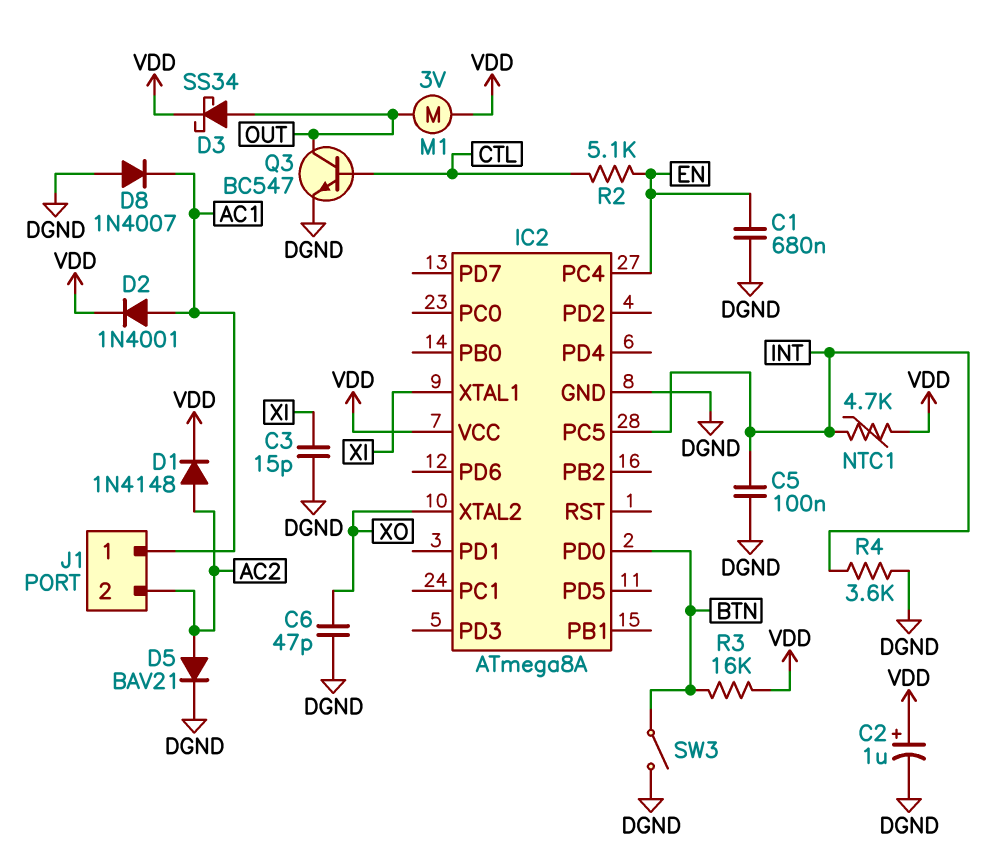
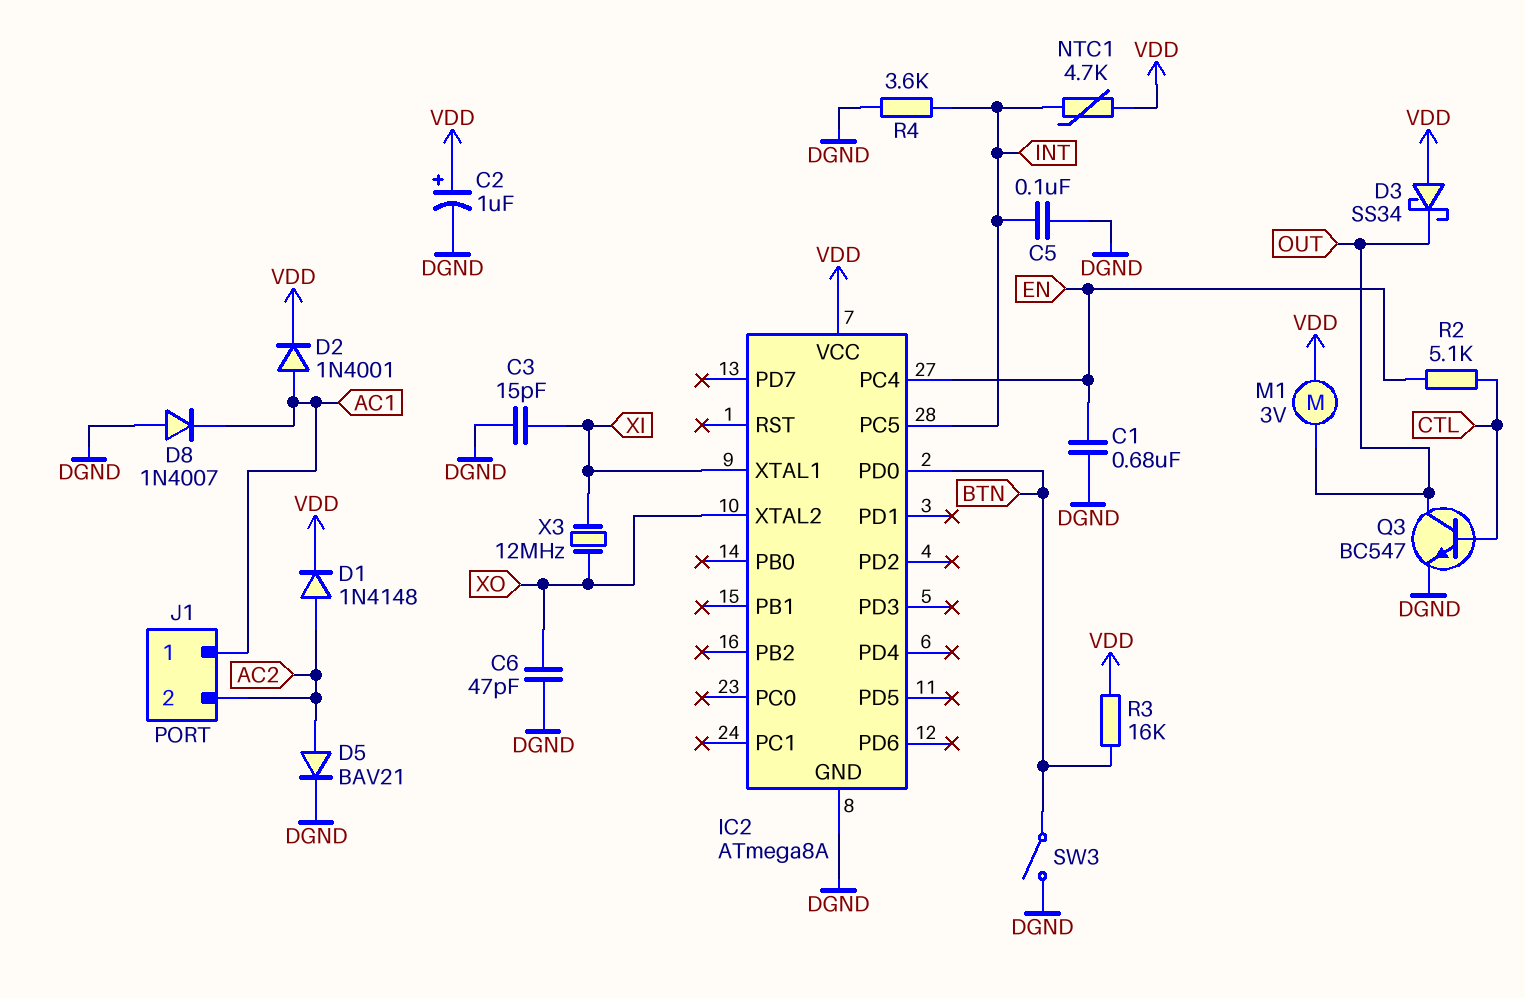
D3: schottky SS34 (A OUT, K VDD) -> schottky SS34 (A VDD, K OUT)
X3: none -> 12MHz (XI, XO)

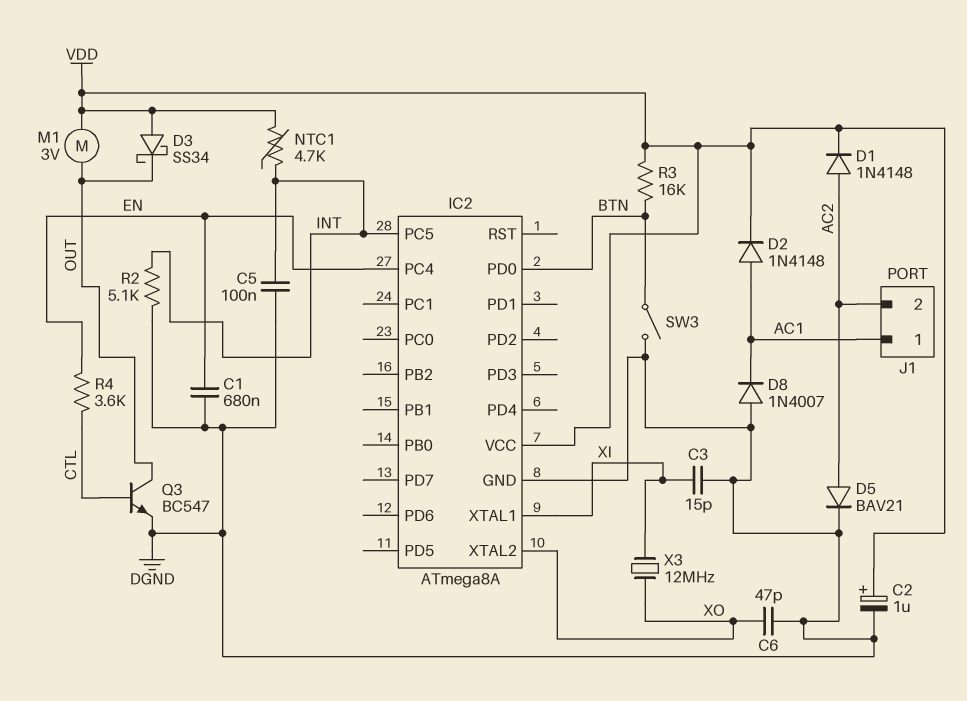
D2: diode 1N4001 (A AC1, K VDD) -> diode 1N4148 (A AC1, K VDD)
R2: 5.1k (CTL, EN) -> 5.1k (DGND, INT)
R4: 3.6k (DGND, INT) -> 3.6k (CTL, EN)

